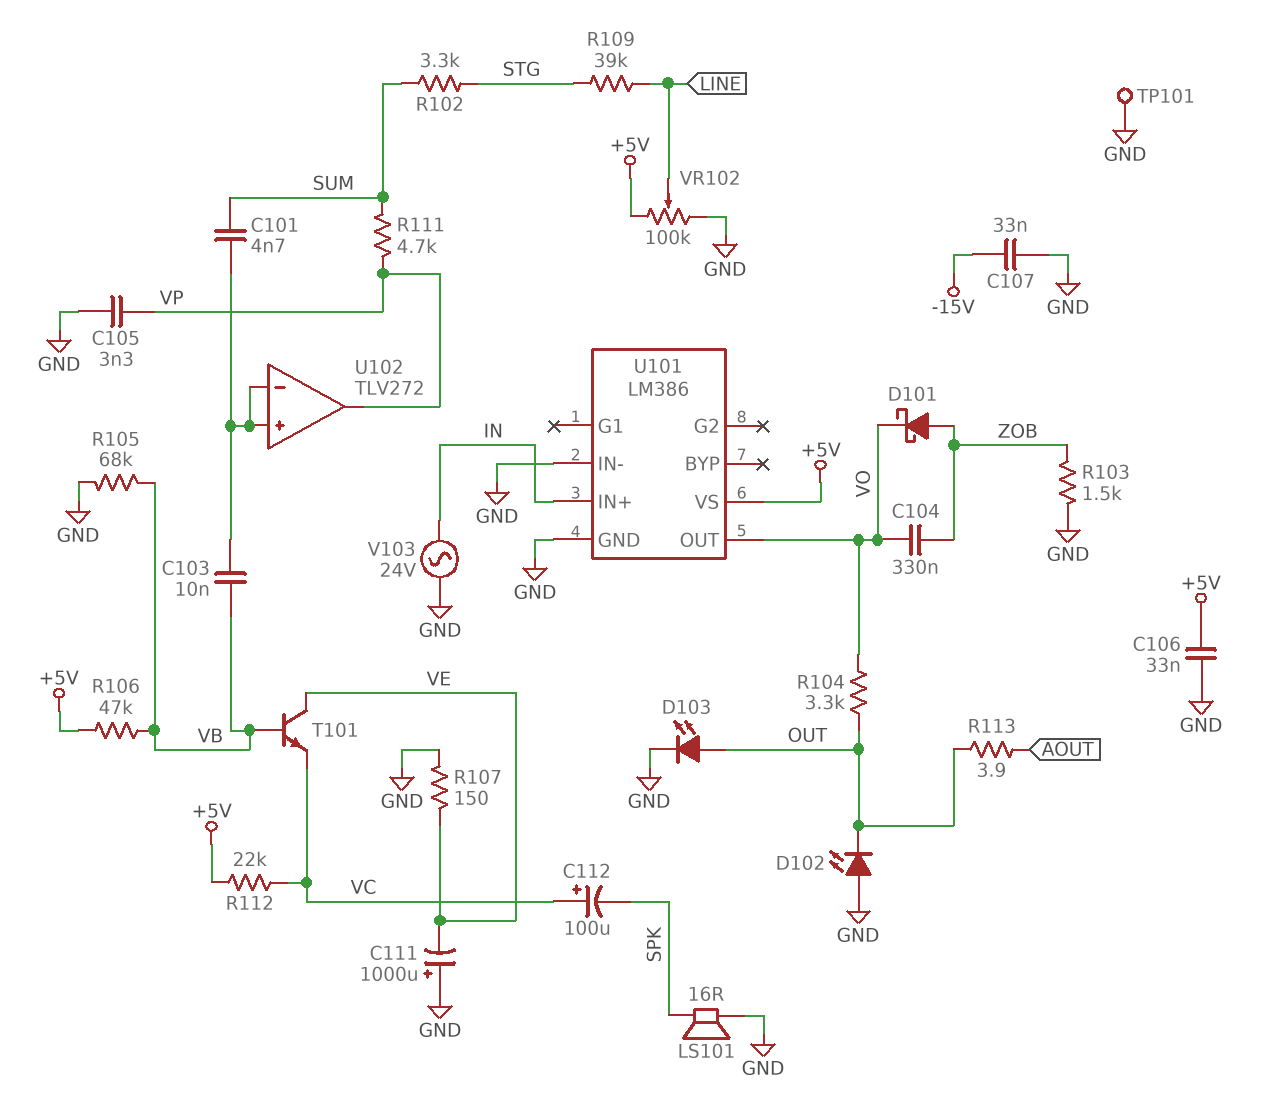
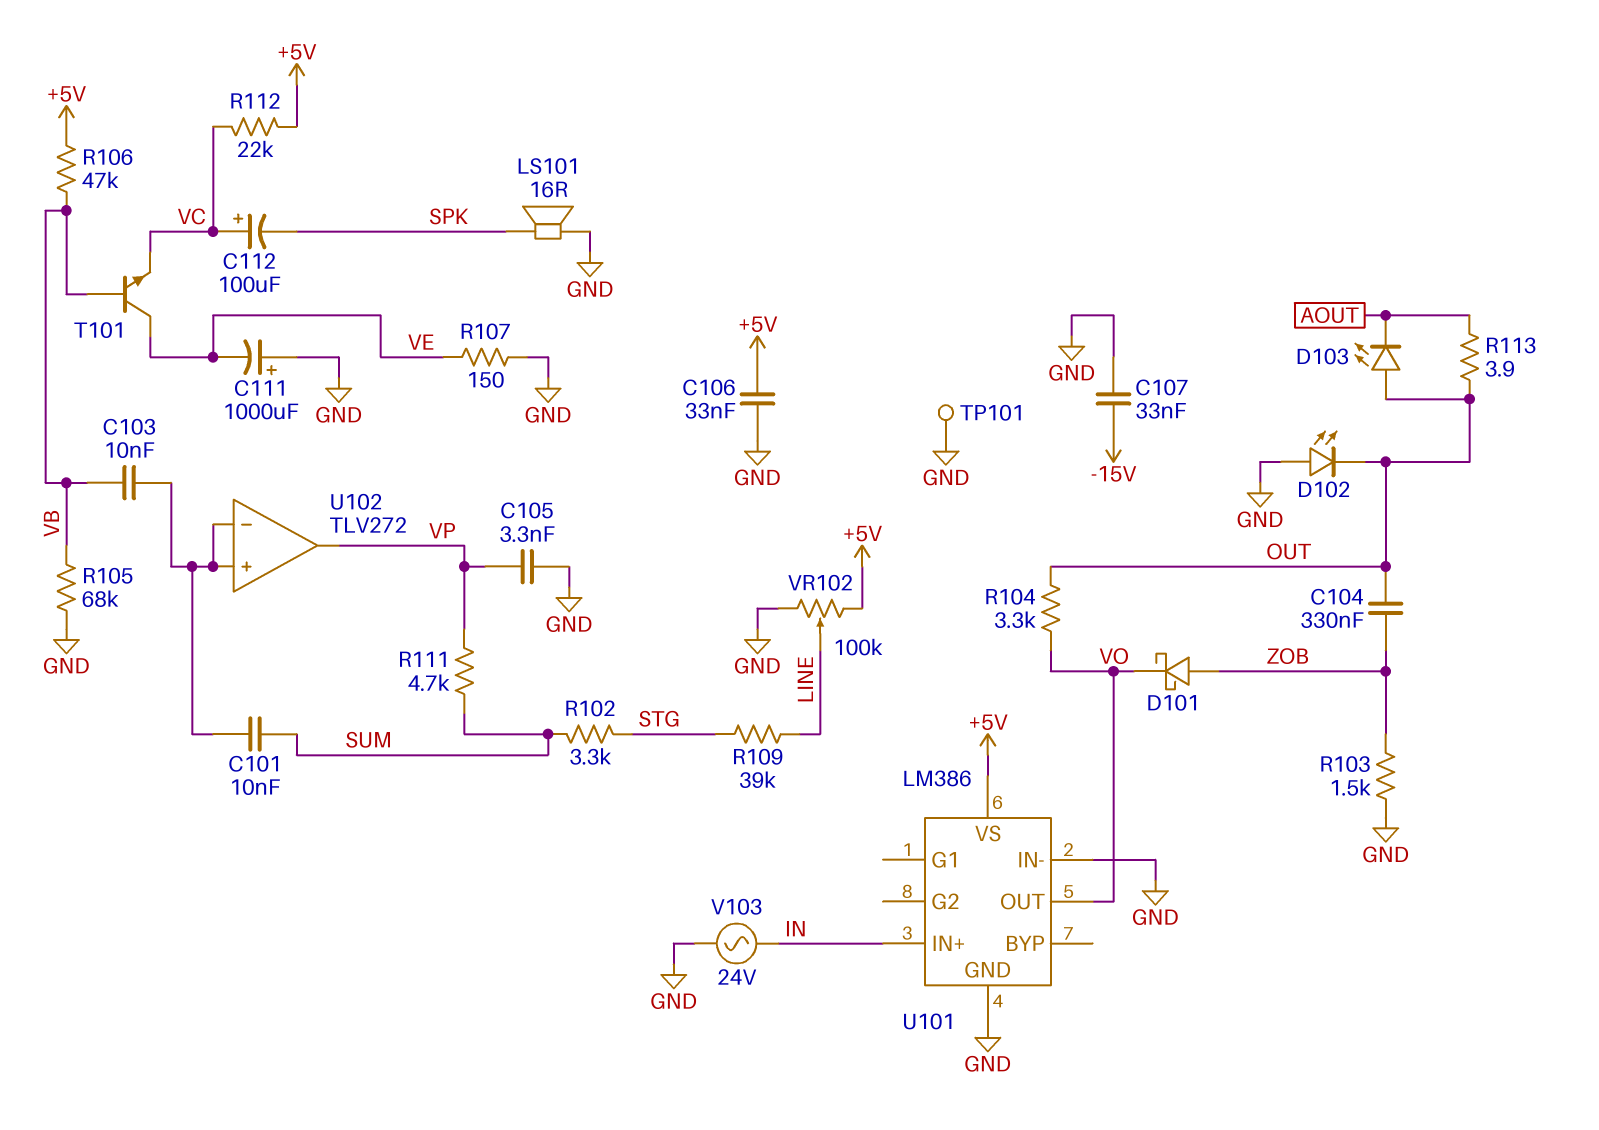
C101: 4.7nF (SUM, U102/in+) -> 10nF (SUM, U102/in+)
C104: 330nF (VO, ZOB) -> 330nF (OUT, ZOB)
D103: LED (A OUT, K GND) -> LED (A OUT, K AOUT)

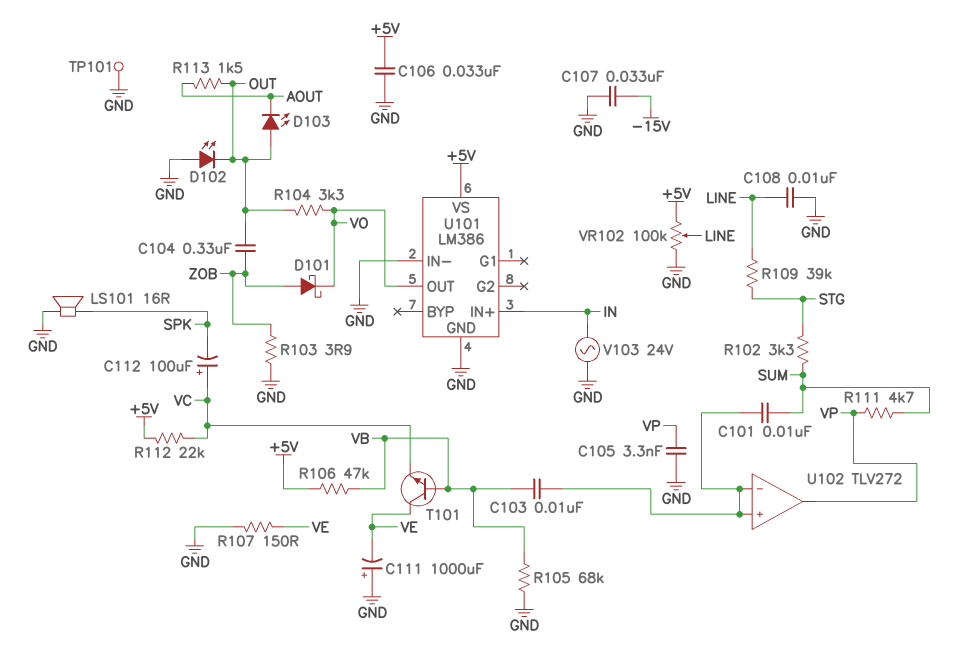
C108: none -> 10nF (GND, LINE)
R103: 1.5k (GND, ZOB) -> 3.9 (GND, ZOB)
R113: 3.9 (AOUT, OUT) -> 1.5k (AOUT, OUT)

